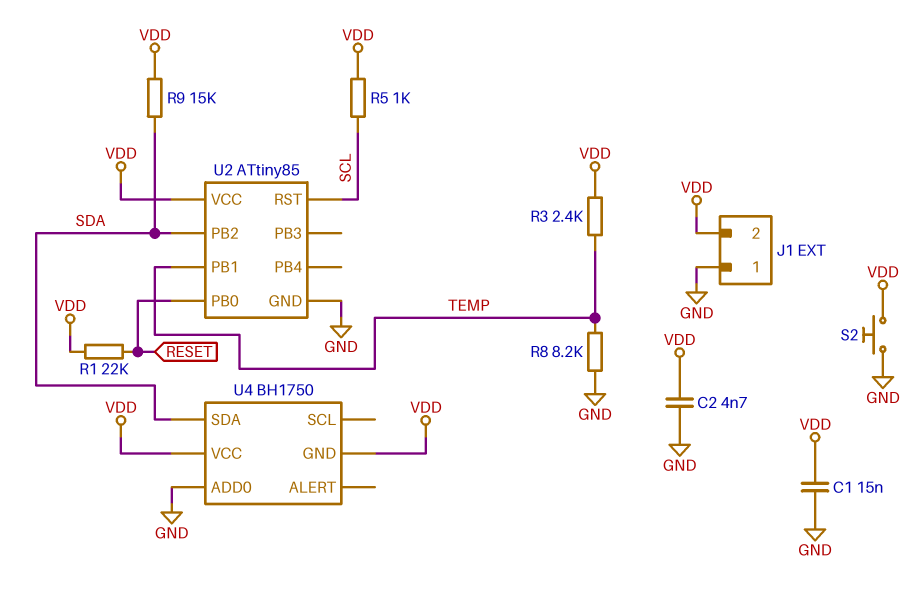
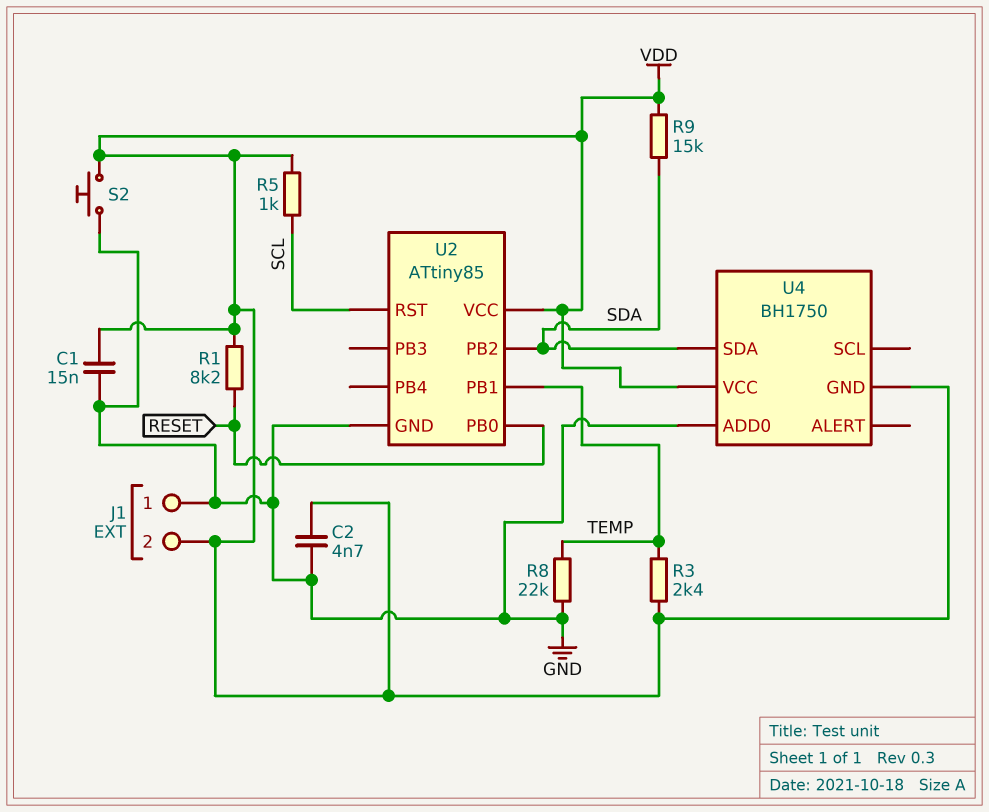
R1: 22k (RESET, VDD) -> 8.2k (RESET, VDD)
R8: 8.2k (GND, TEMP) -> 22k (GND, TEMP)

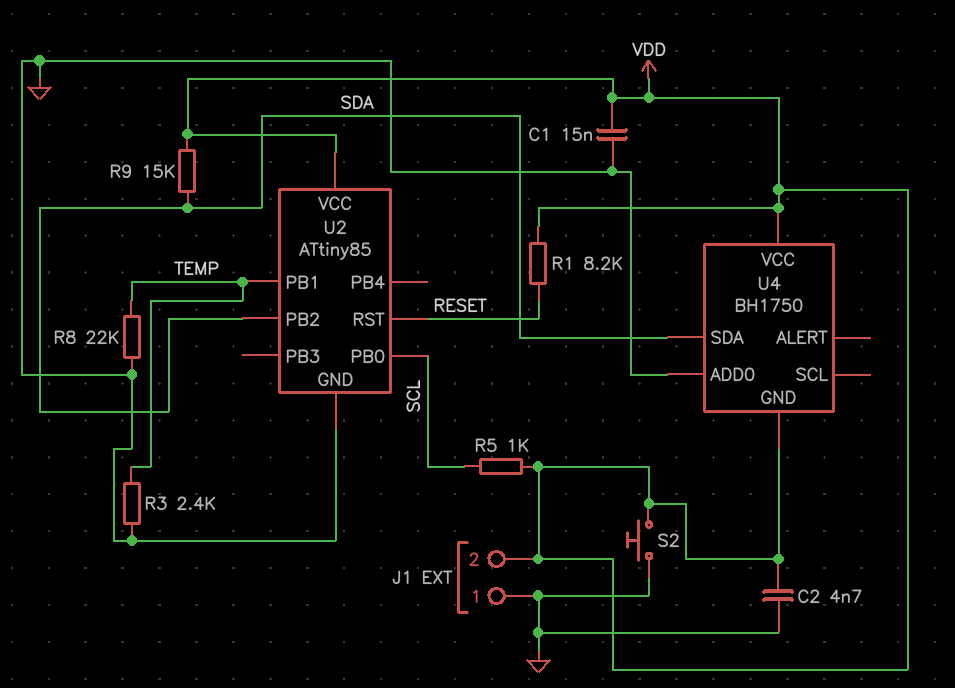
R3: 2.4k (TEMP, VDD) -> 2.4k (GND, TEMP)
U2 pin PB0: RESET -> SCL
U2 pin RST: SCL -> RESET

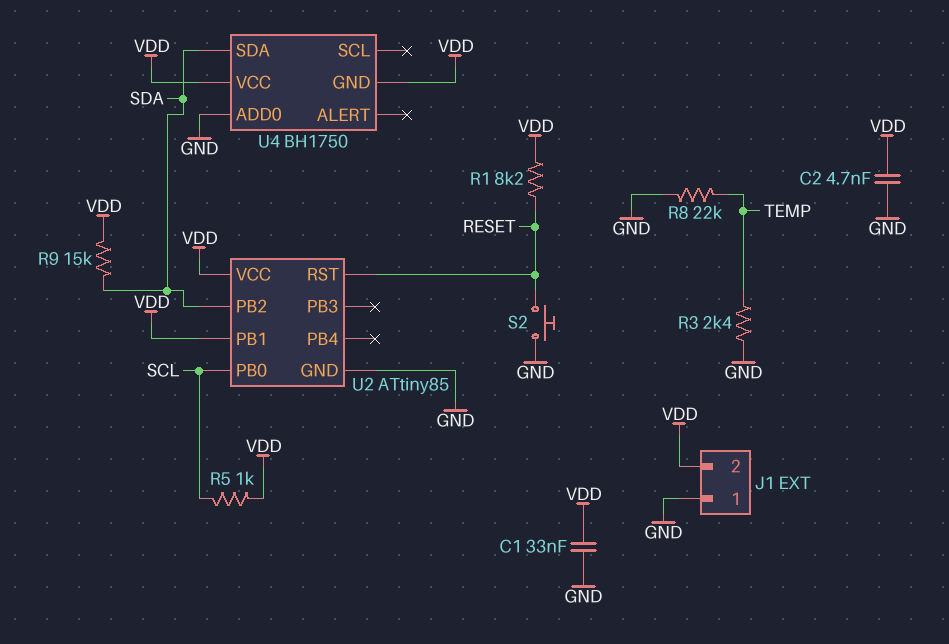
C1: 15nF (GND, VDD) -> 33nF (GND, VDD)
S2: button (GND, VDD) -> button (GND, RESET)
U2 pin PB1: TEMP -> VDD

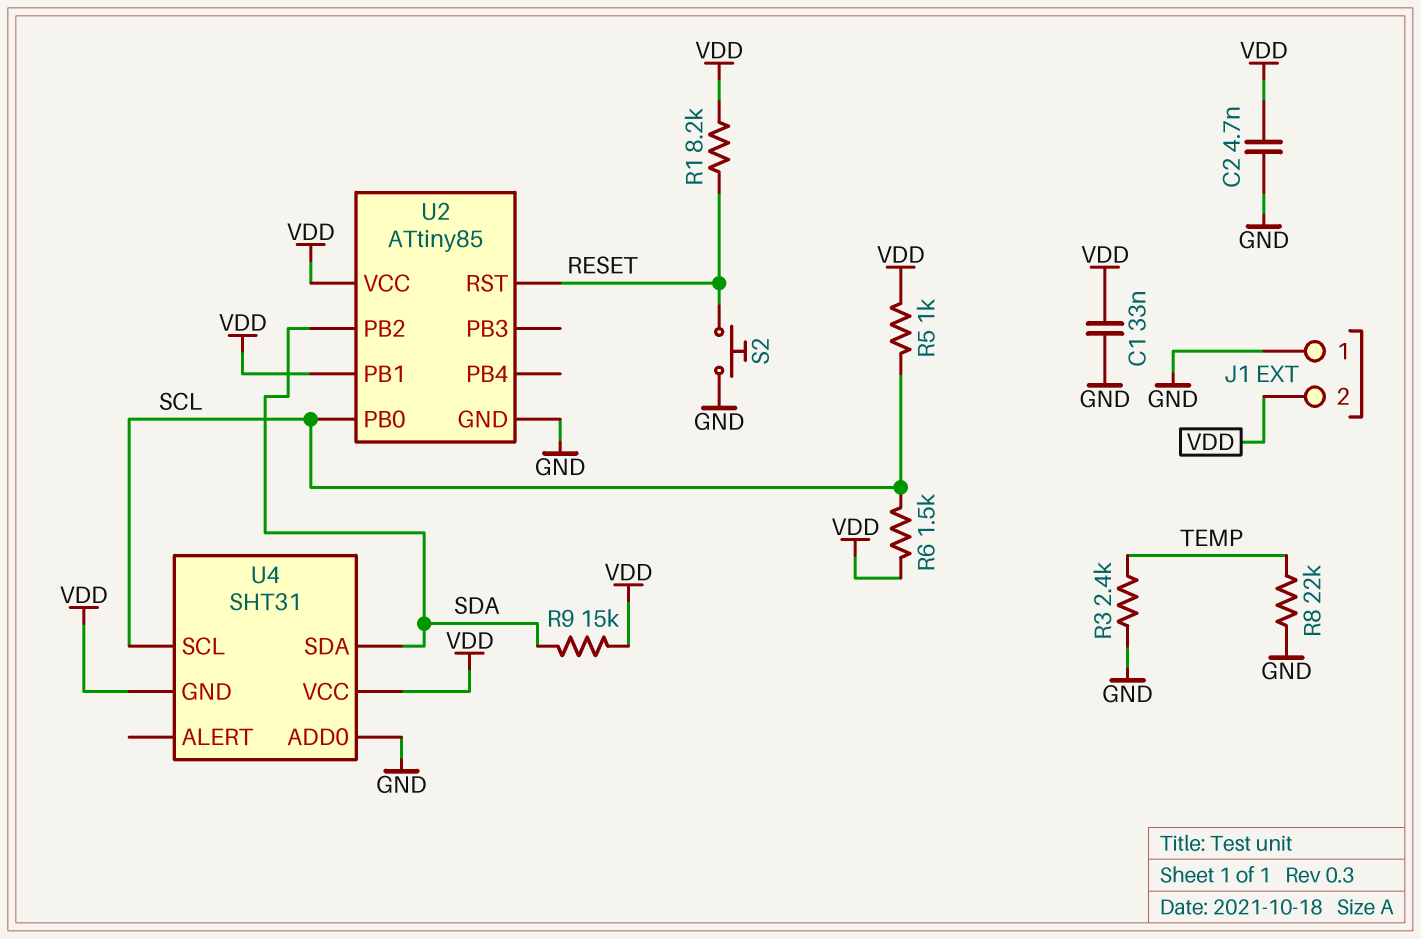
R6: none -> 1.5k (SCL, VDD)
U4: BH1750 -> SHT31
U4 pin SCL: none -> SCL

